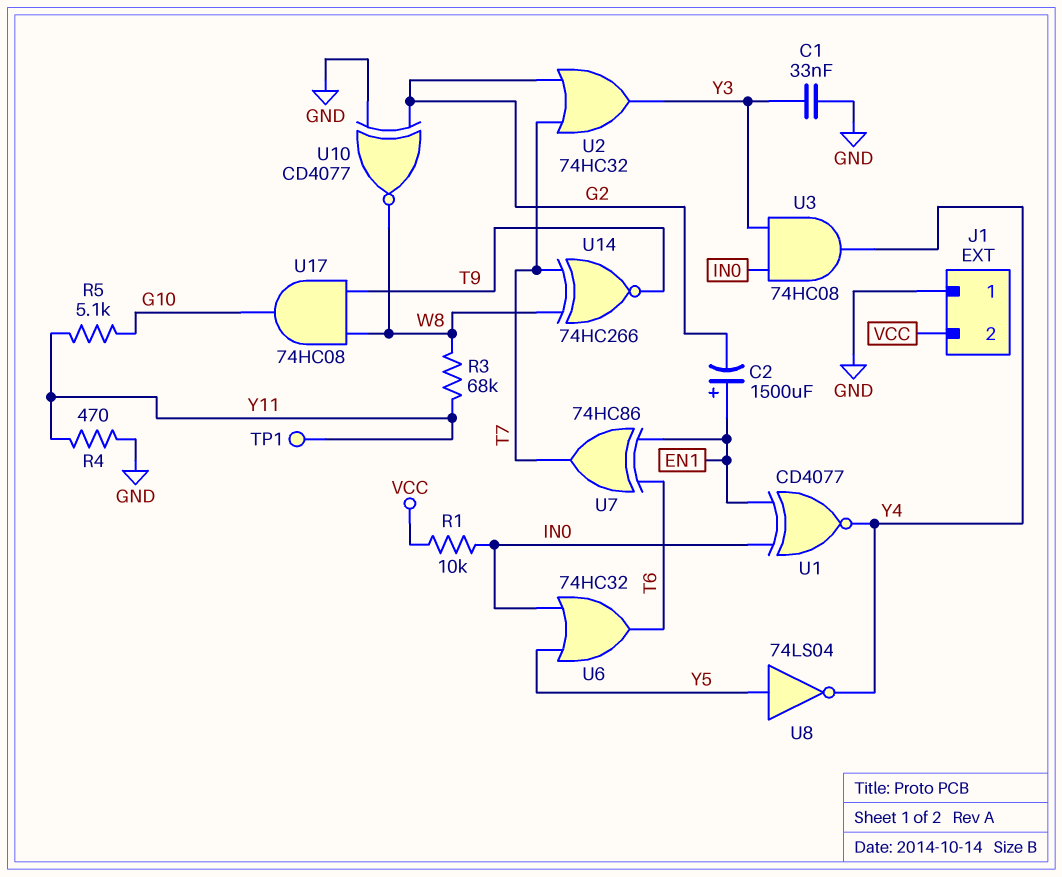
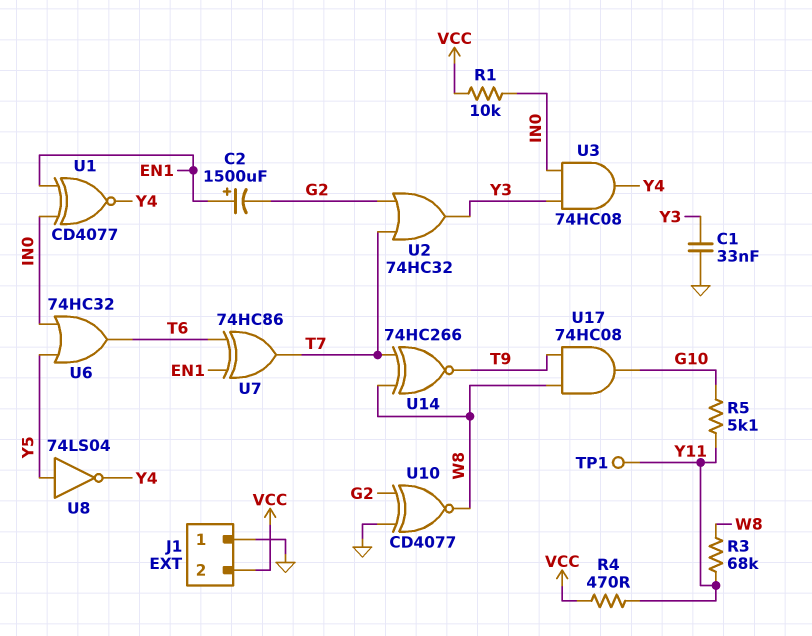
R4: 470 (GND, Y11) -> 470 (VCC, Y11)

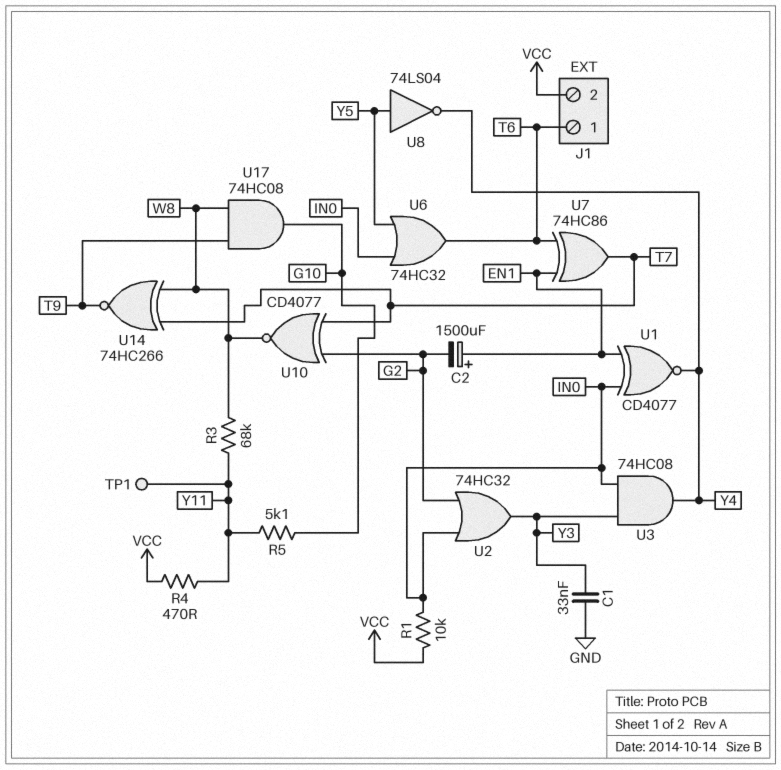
J1 pin 1: GND -> T6
U2: OR 74HC32 (in G2, in T7, out Y3) -> OR 74HC32 (in G2, in IN0, out Y3)
U10: XNOR CD4077 (in G2, in GND, out W8) -> XNOR CD4077 (in G2, in T7, out W8)

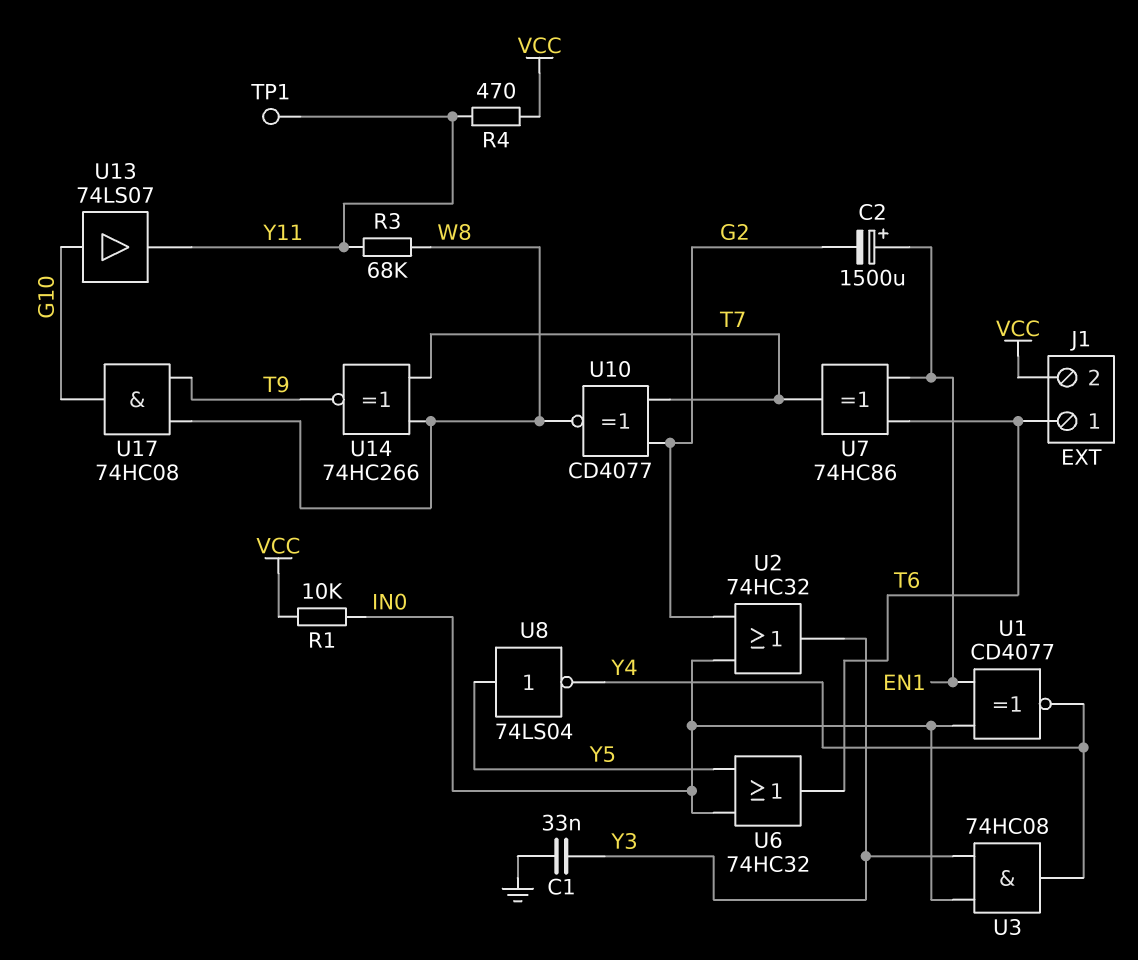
R5: 5.1k (G10, Y11) -> none
U13: none -> buffer 74LS07 (in G10, out Y11)

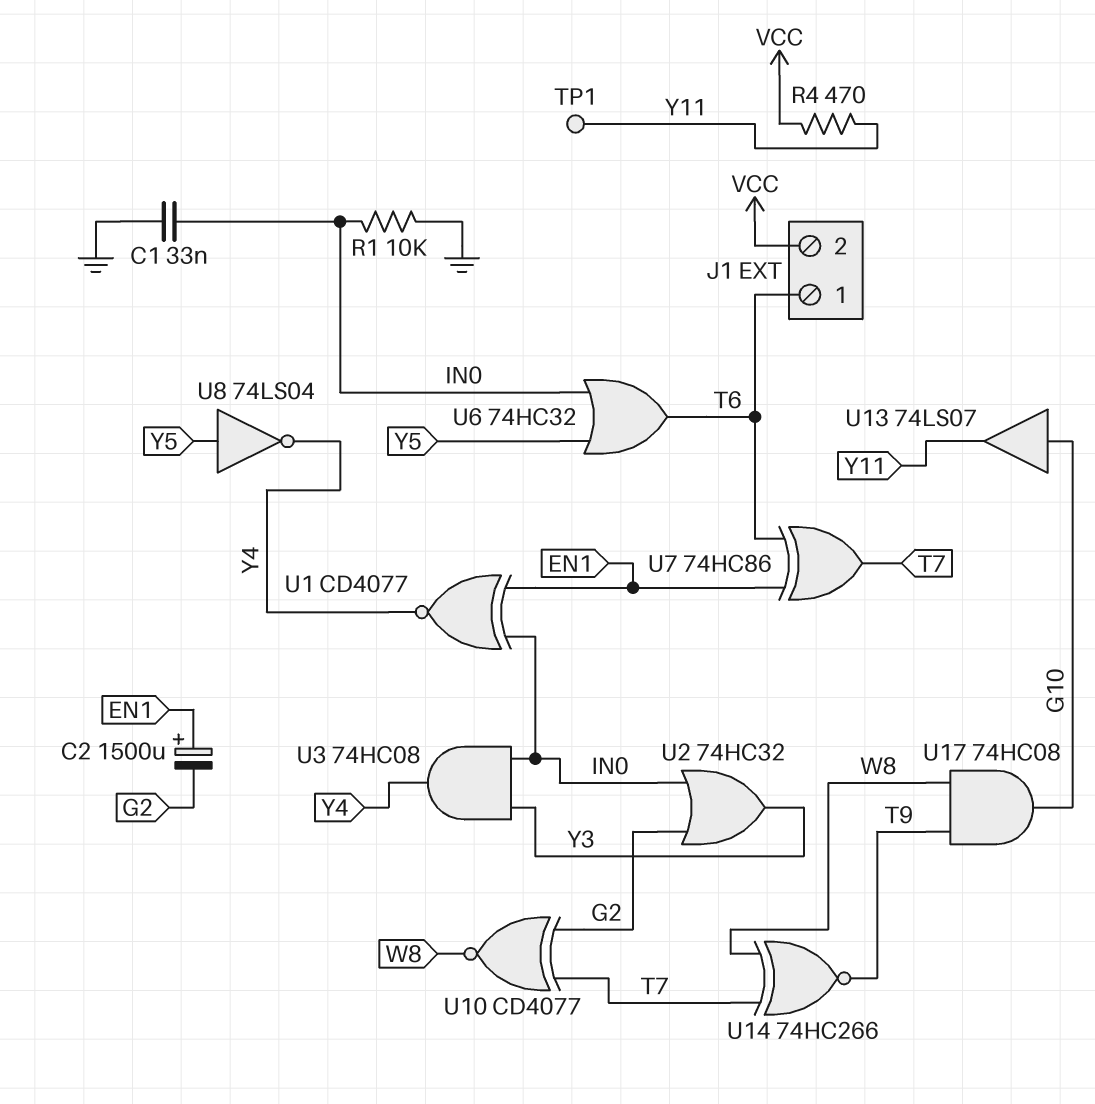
C1: 33nF (GND, Y3) -> 33nF (GND, IN0)
R1: 10k (IN0, VCC) -> 10k (GND, IN0)
R3: 68k (W8, Y11) -> none

